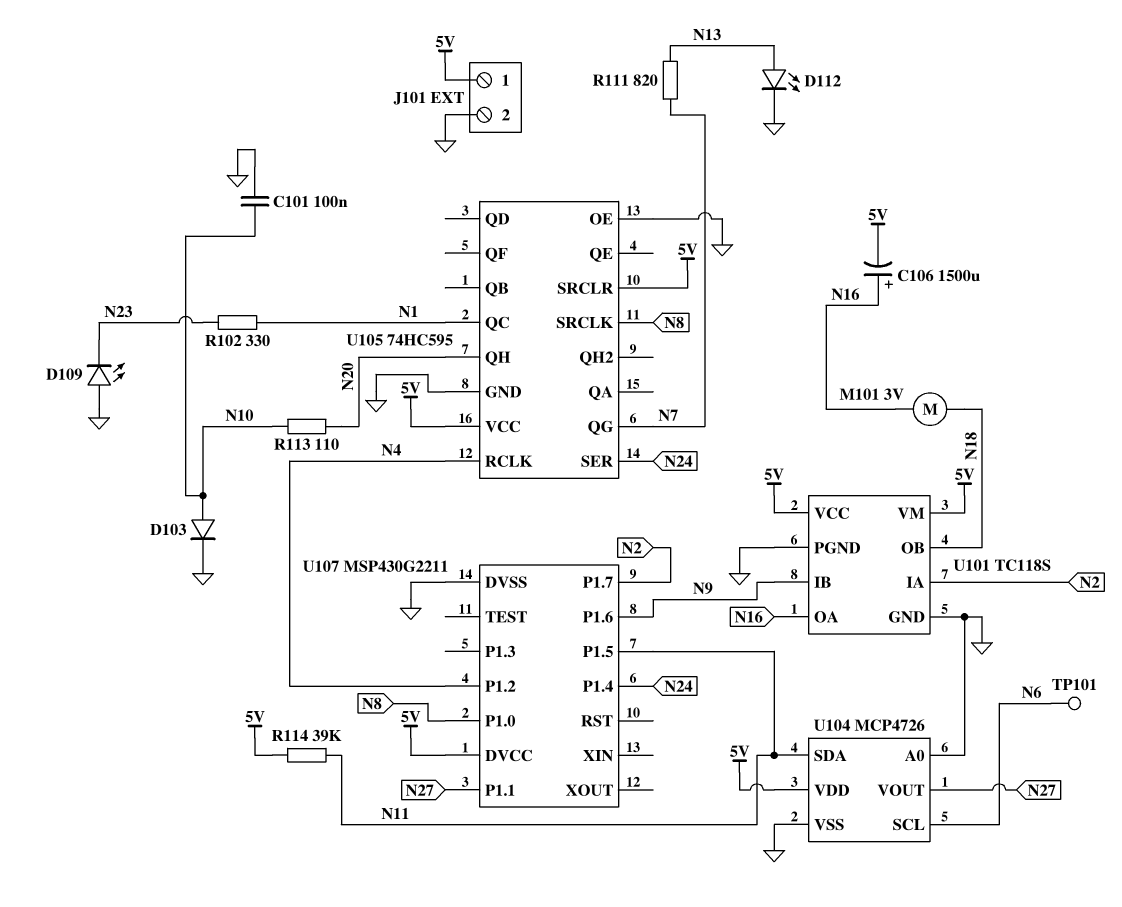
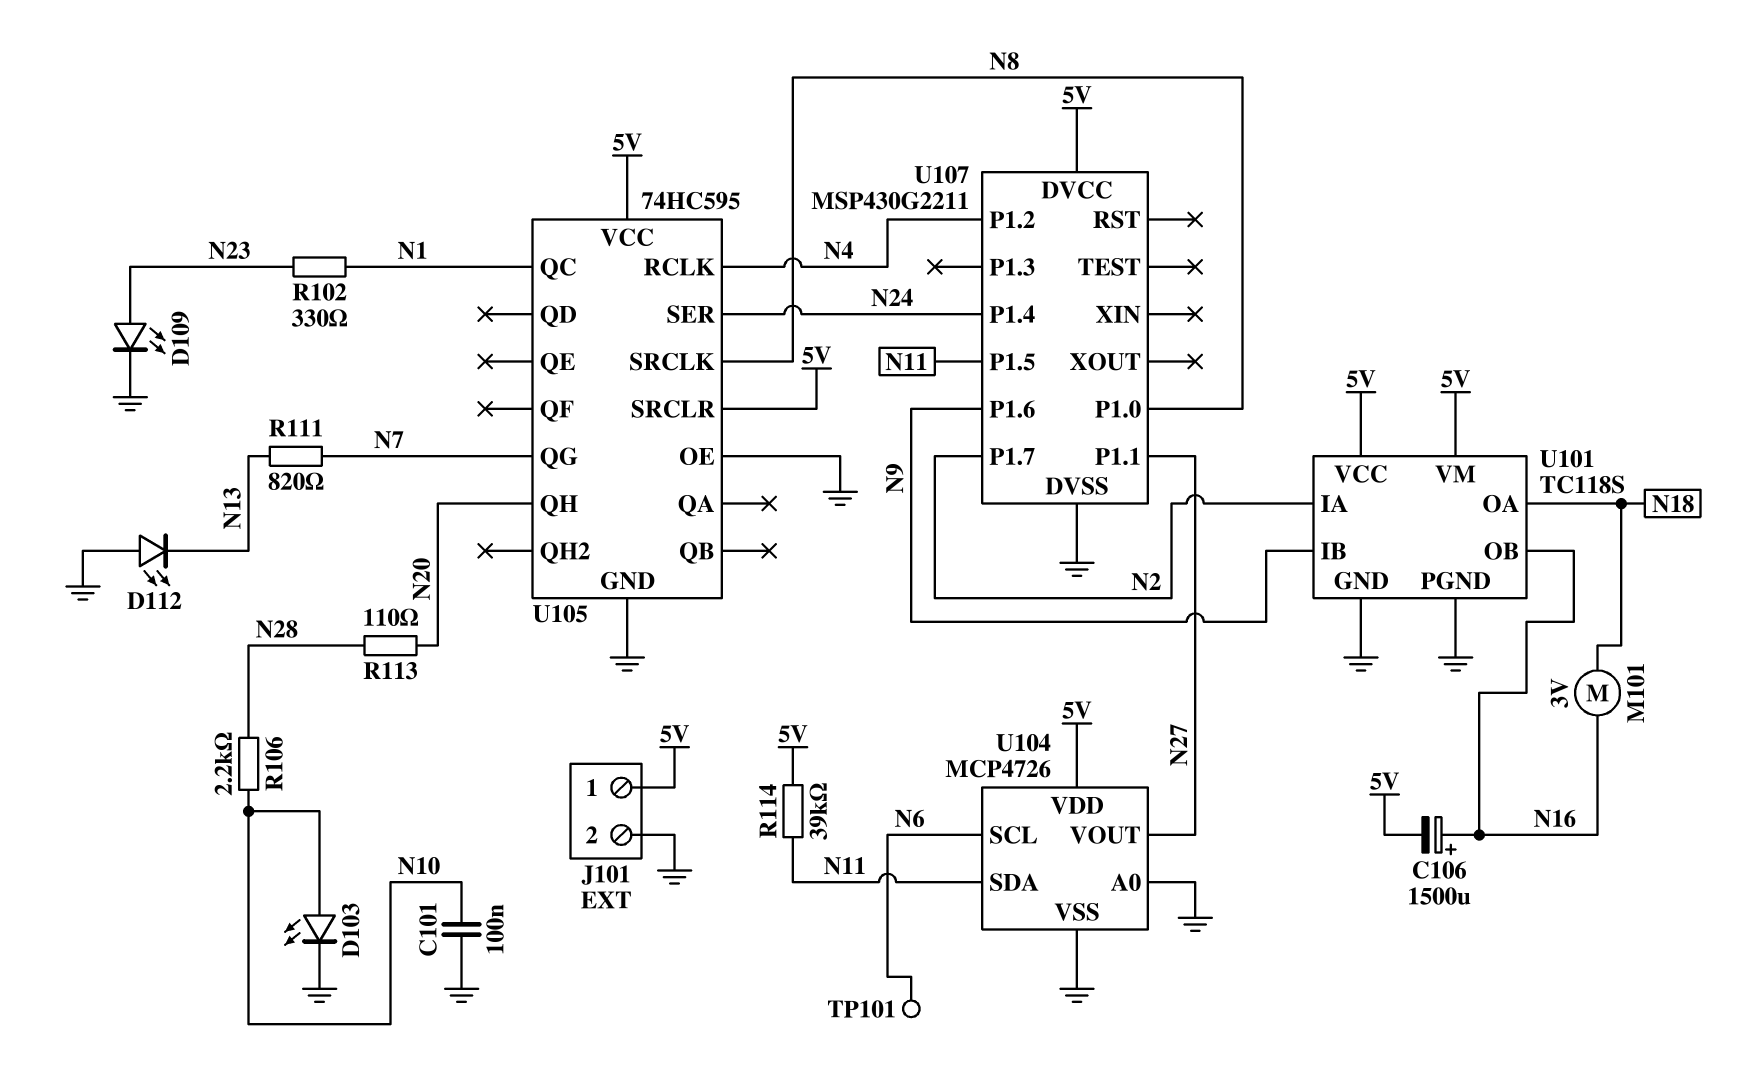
D103: diode (A N10, K GND) -> LED (A N10, K GND)
D109: LED (A GND, K N23) -> LED (A N23, K GND)
D112: LED (A N13, K GND) -> LED (A GND, K N13)
R106: none -> 2.2k (N10, N28)
R113: 110 (N10, N20) -> 110 (N20, N28)
U101 pin OA: N16 -> N18
U101 pin OB: N18 -> N16

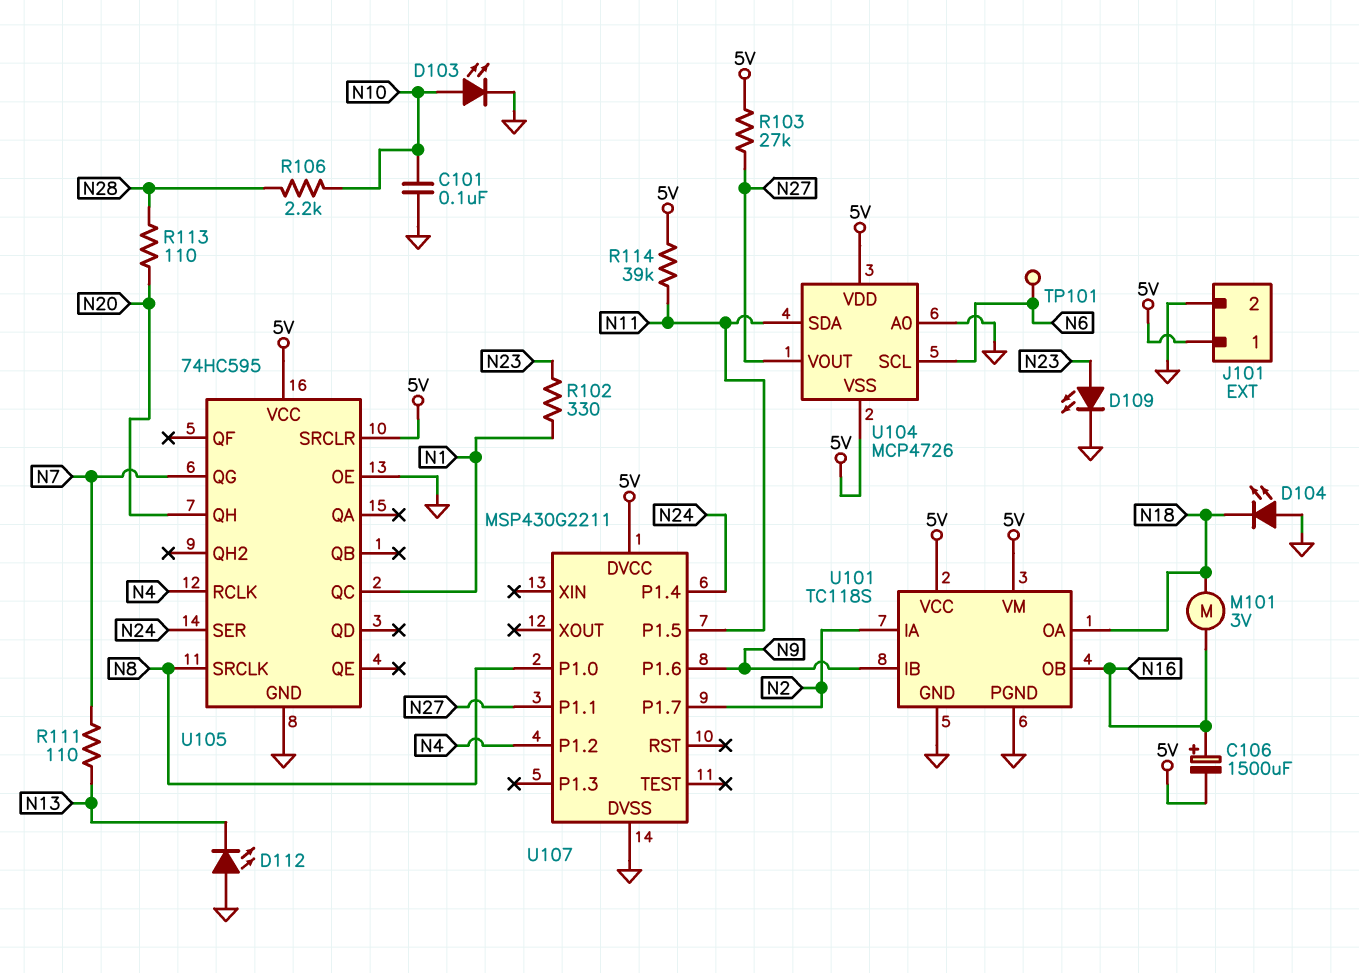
D104: none -> LED (A GND, K N18)
R103: none -> 27k (5V, N27)
R111: 820 (N7, N13) -> 110 (N7, N13)
U104 pin VSS: GND -> 5V

